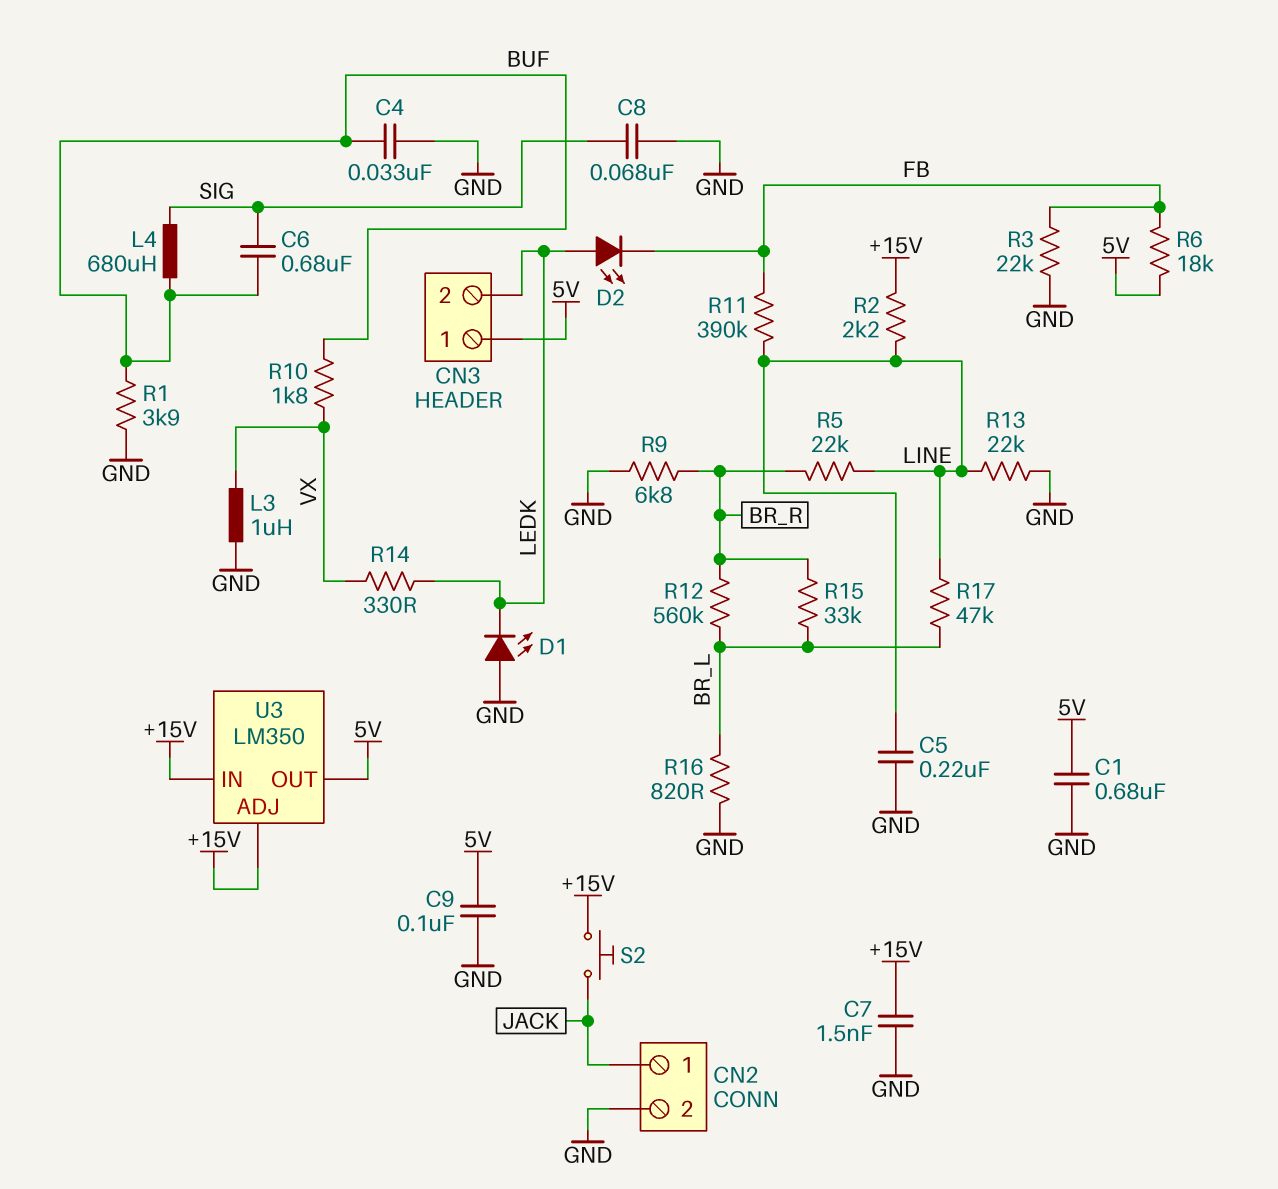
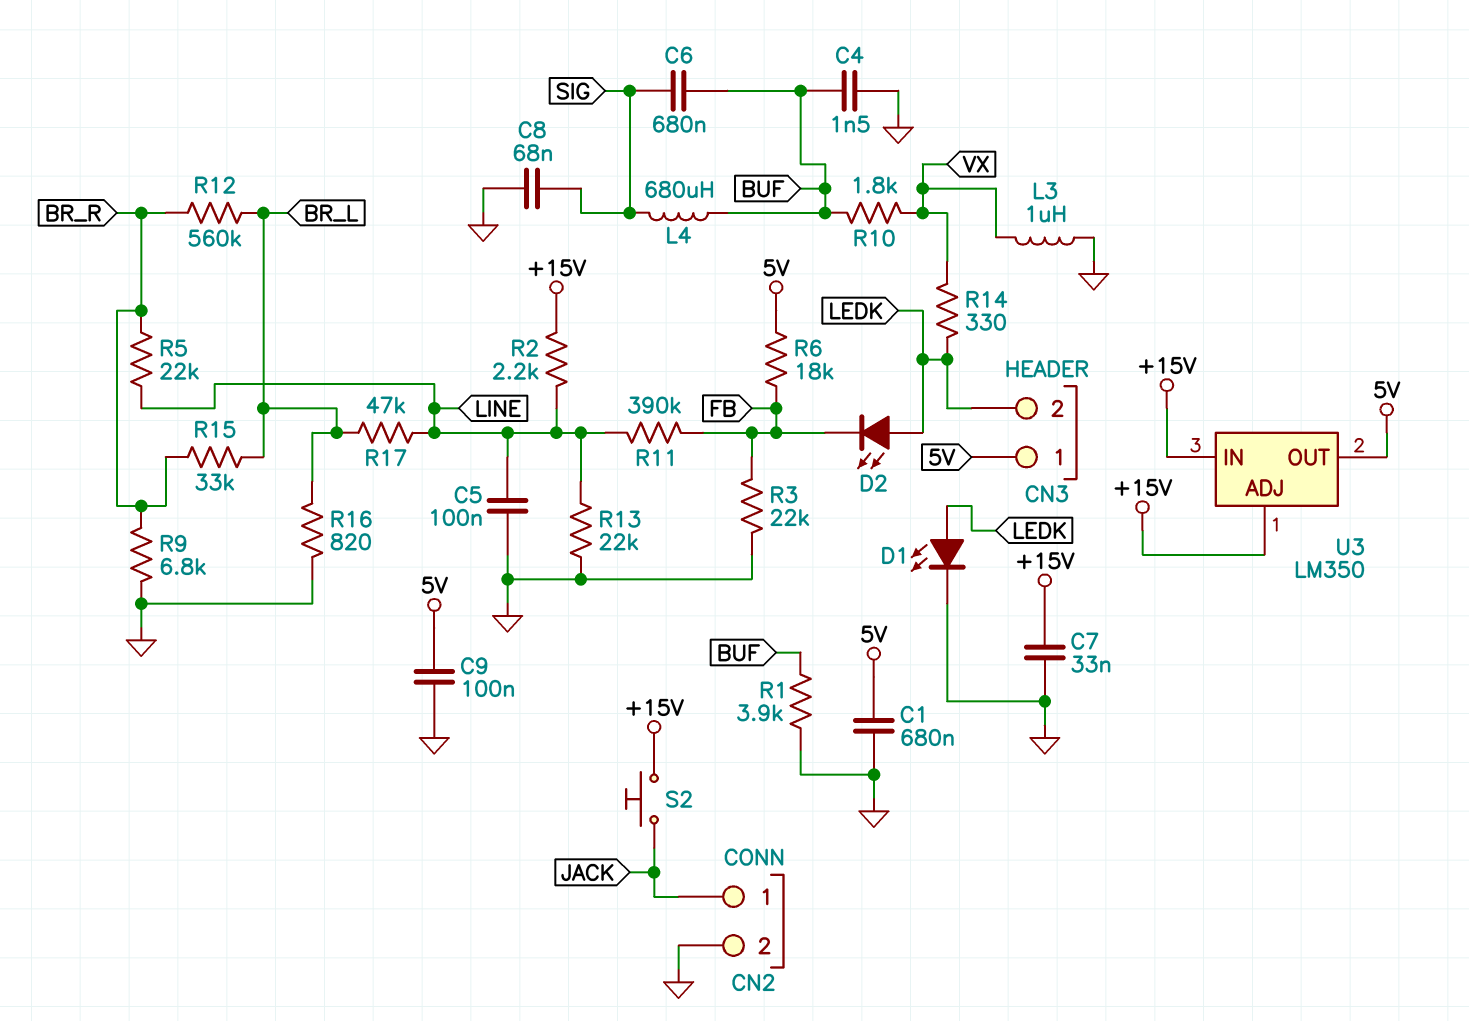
C4: 33nF (BUF, GND) -> 1.5nF (BUF, GND)
C5: 220nF (GND, LINE) -> 100nF (GND, LINE)
C7: 1.5nF (+15V, GND) -> 33nF (+15V, GND)
D1: LED (A GND, K LEDK) -> LED (A LEDK, K GND)

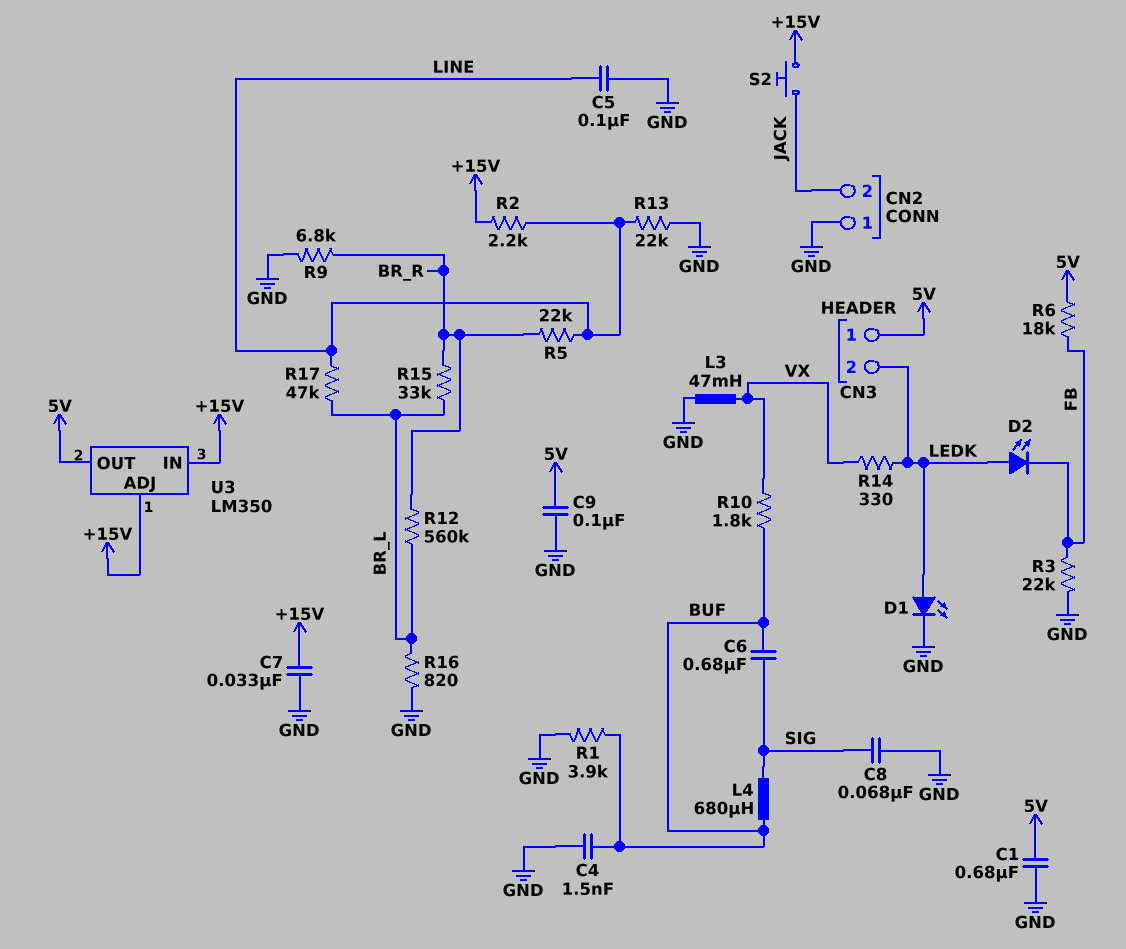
CN2 pin 1: JACK -> GND
CN2 pin 2: GND -> JACK
L3: 1uH (GND, VX) -> 47mH (GND, VX)
R11: 390k (FB, LINE) -> none

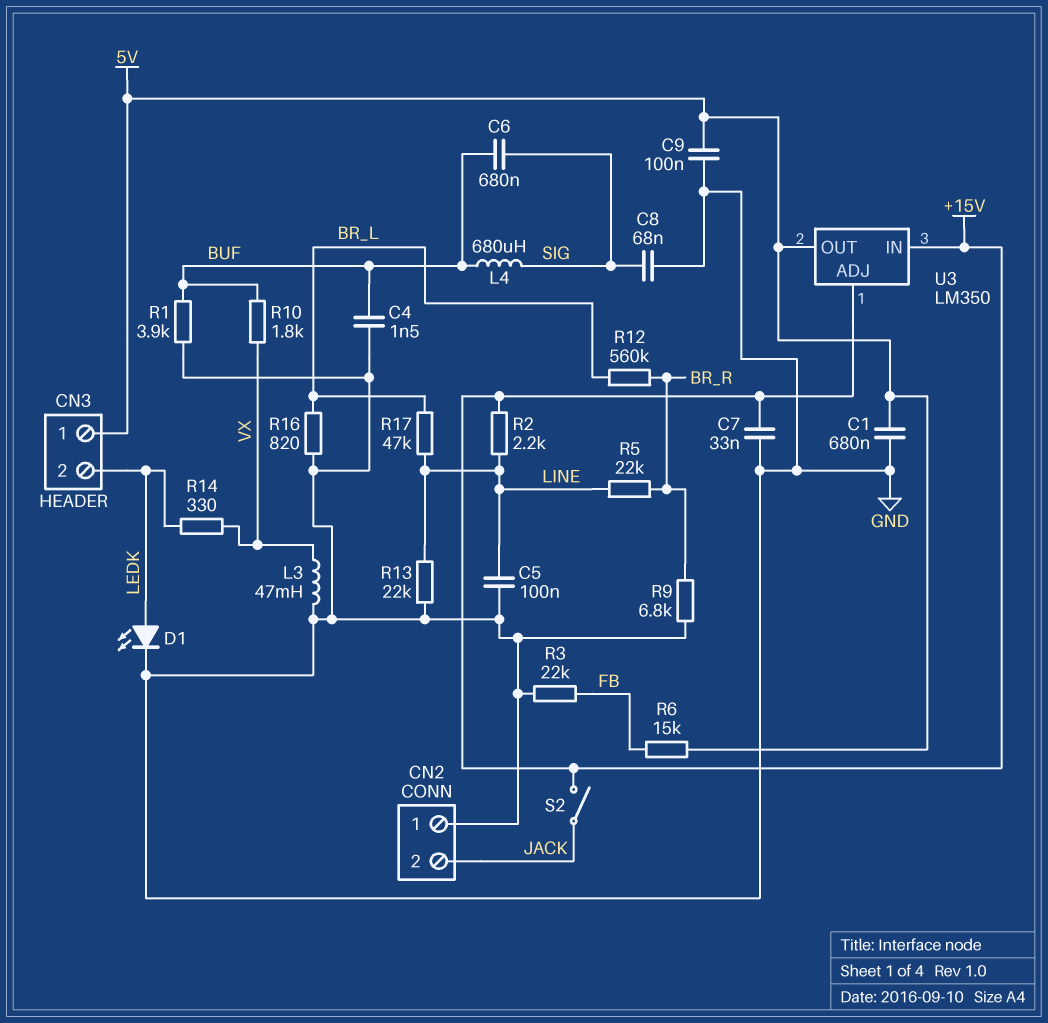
D2: LED (A LEDK, K FB) -> none
R6: 18k (5V, FB) -> 15k (5V, FB)
R15: 33k (BR_L, BR_R) -> none
S2: button (+15V, JACK) -> switch (+15V, JACK)

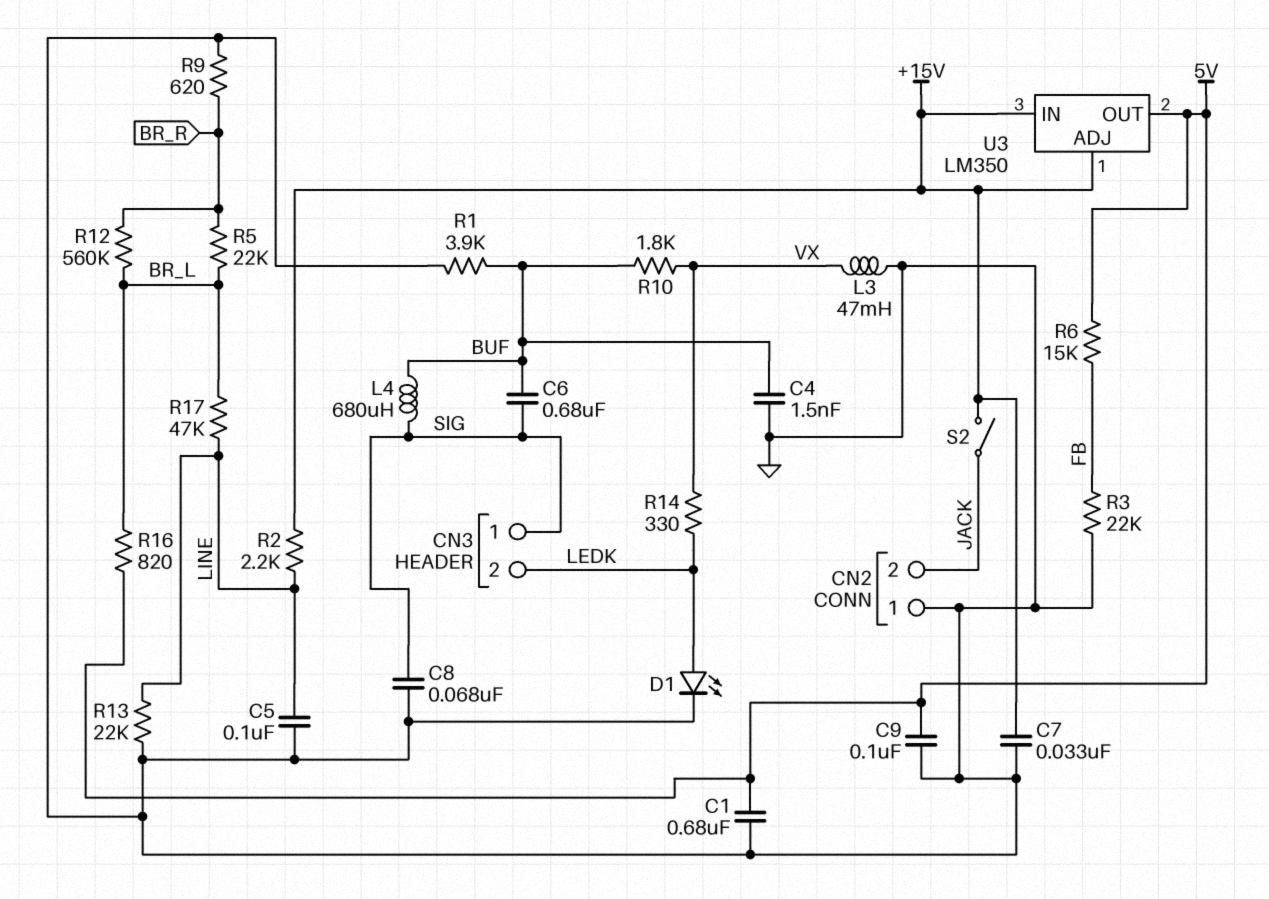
CN3 pin 1: 5V -> SIG
R5: 22k (BR_R, LINE) -> 22k (BR_L, BR_R)
R9: 6.8k (BR_R, GND) -> 620 (BR_R, GND)
R16: 820 (BR_L, GND) -> 820 (5V, BR_L)

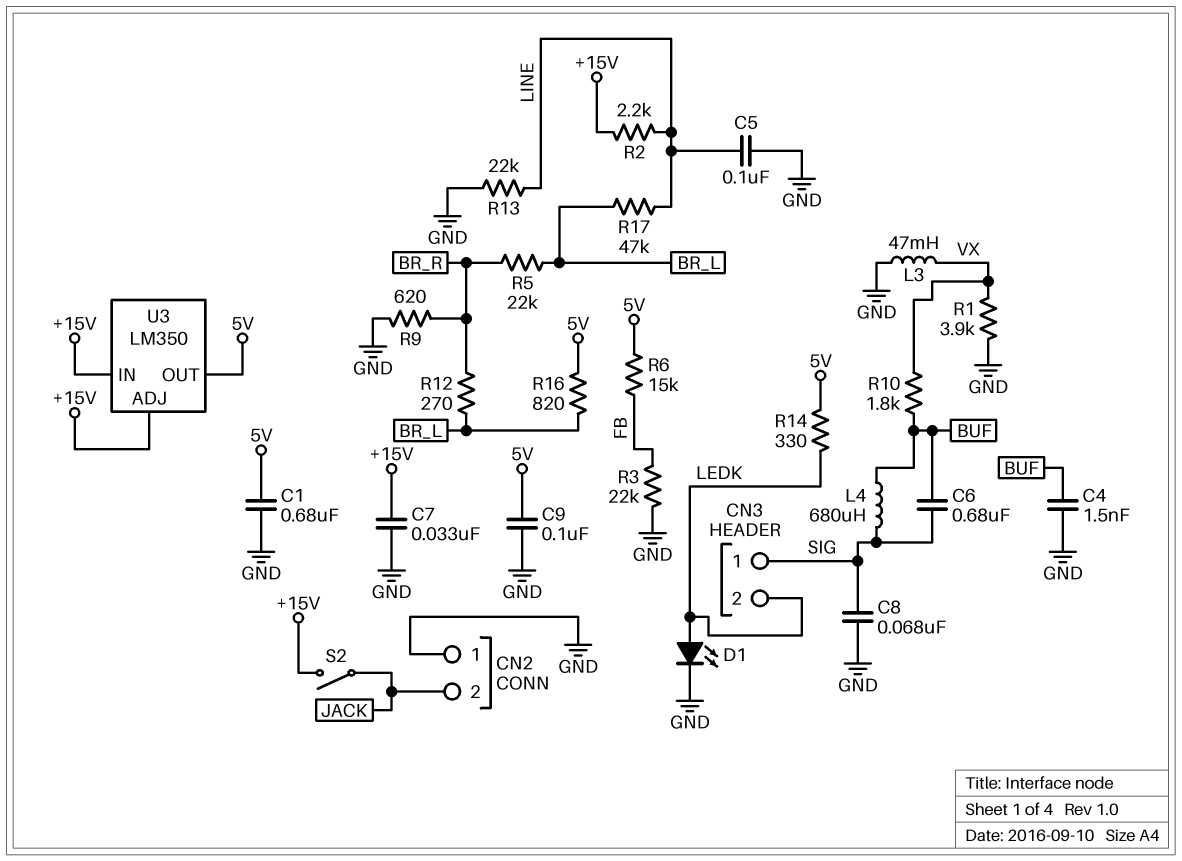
R1: 3.9k (BUF, GND) -> 3.9k (GND, VX)
R12: 560k (BR_L, BR_R) -> 270 (BR_L, BR_R)
R14: 330 (LEDK, VX) -> 330 (5V, LEDK)

